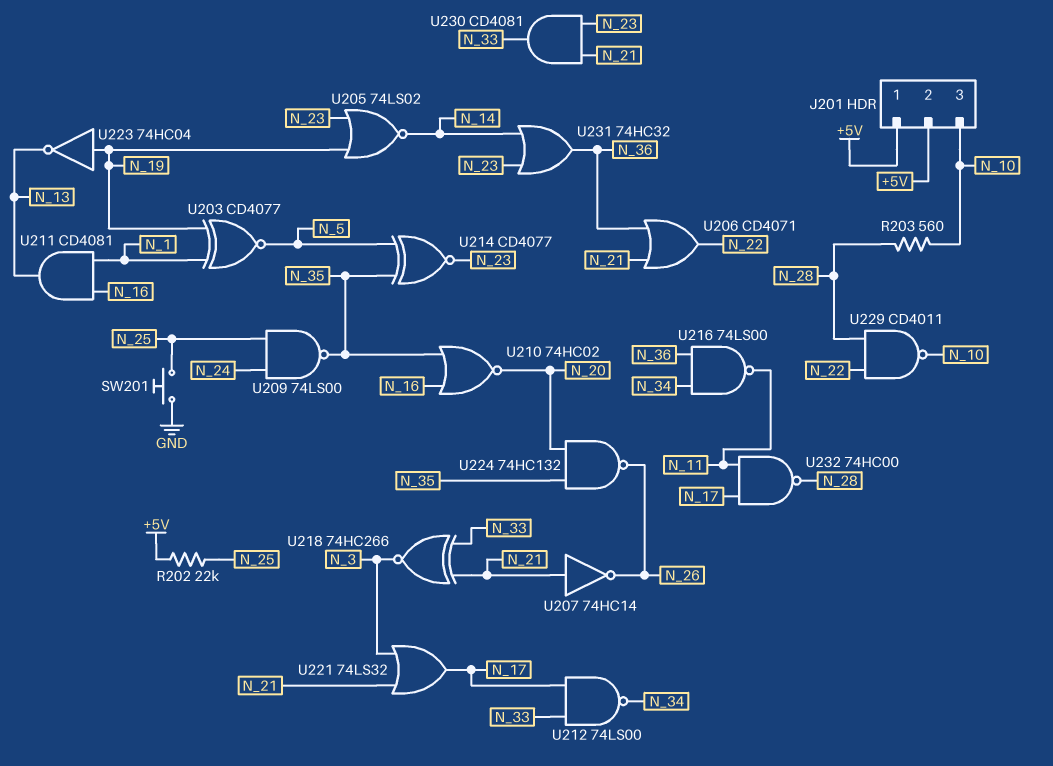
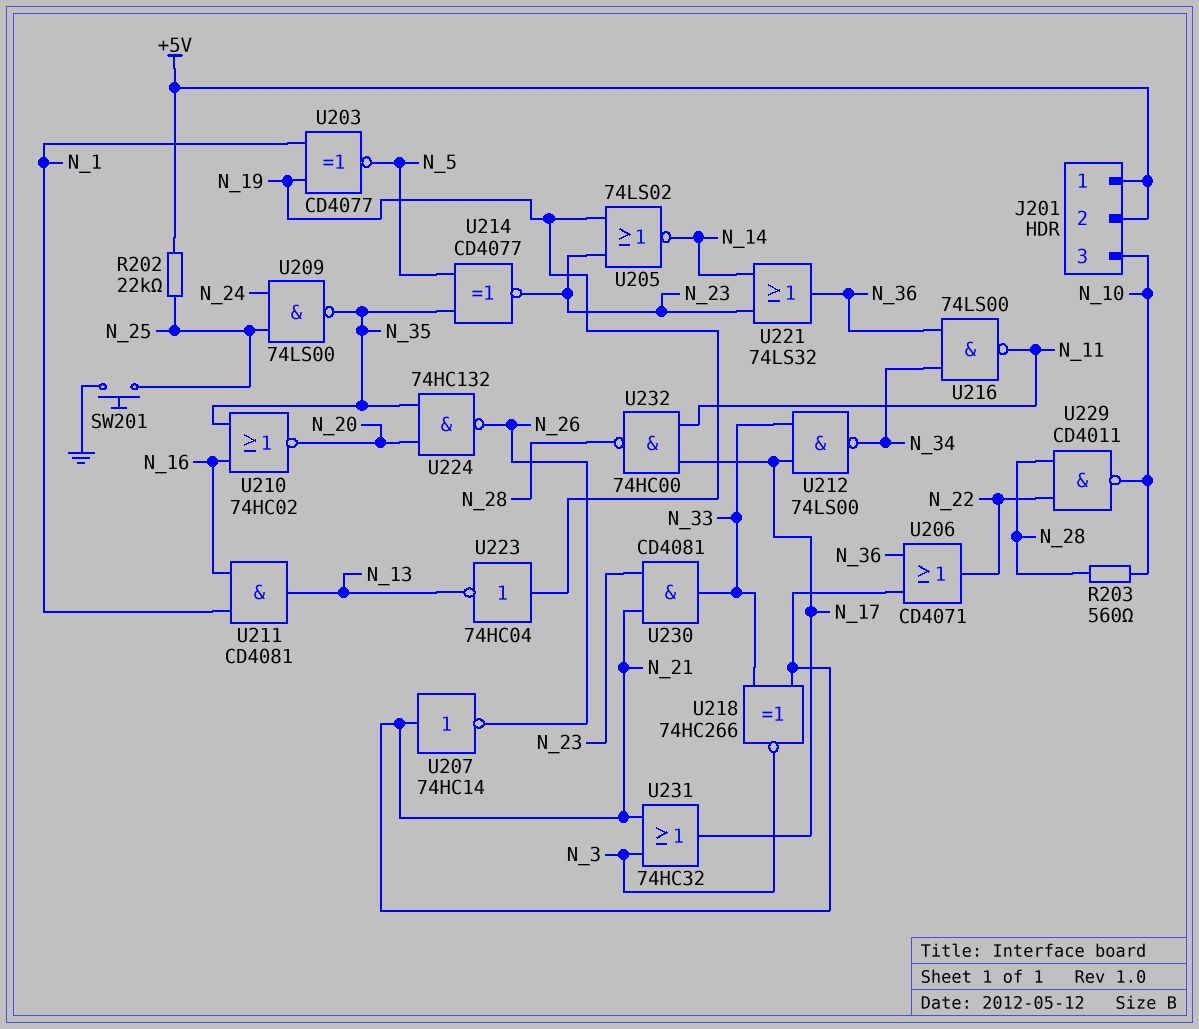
U221: OR 74LS32 (in N_3, in N_21, out N_17) -> OR 74LS32 (in N_14, in N_23, out N_36)
U231: OR 74HC32 (in N_14, in N_23, out N_36) -> OR 74HC32 (in N_3, in N_21, out N_17)

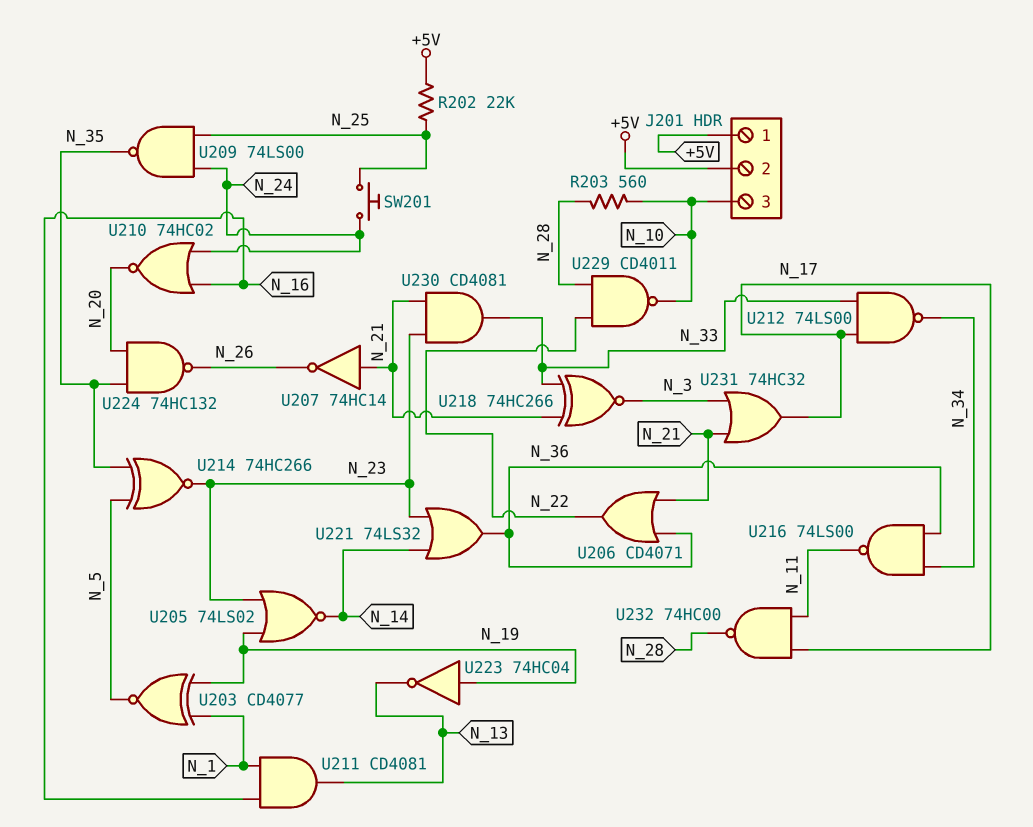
SW201: button (GND, N_25) -> button (N_24, N_25)
U210: NOR 74HC02 (in N_16, in N_35, out N_20) -> NOR 74HC02 (in N_16, in N_24, out N_20)
U214: XNOR CD4077 (in N_5, in N_35, out N_23) -> XNOR 74HC266 (in N_5, in N_35, out N_23)

